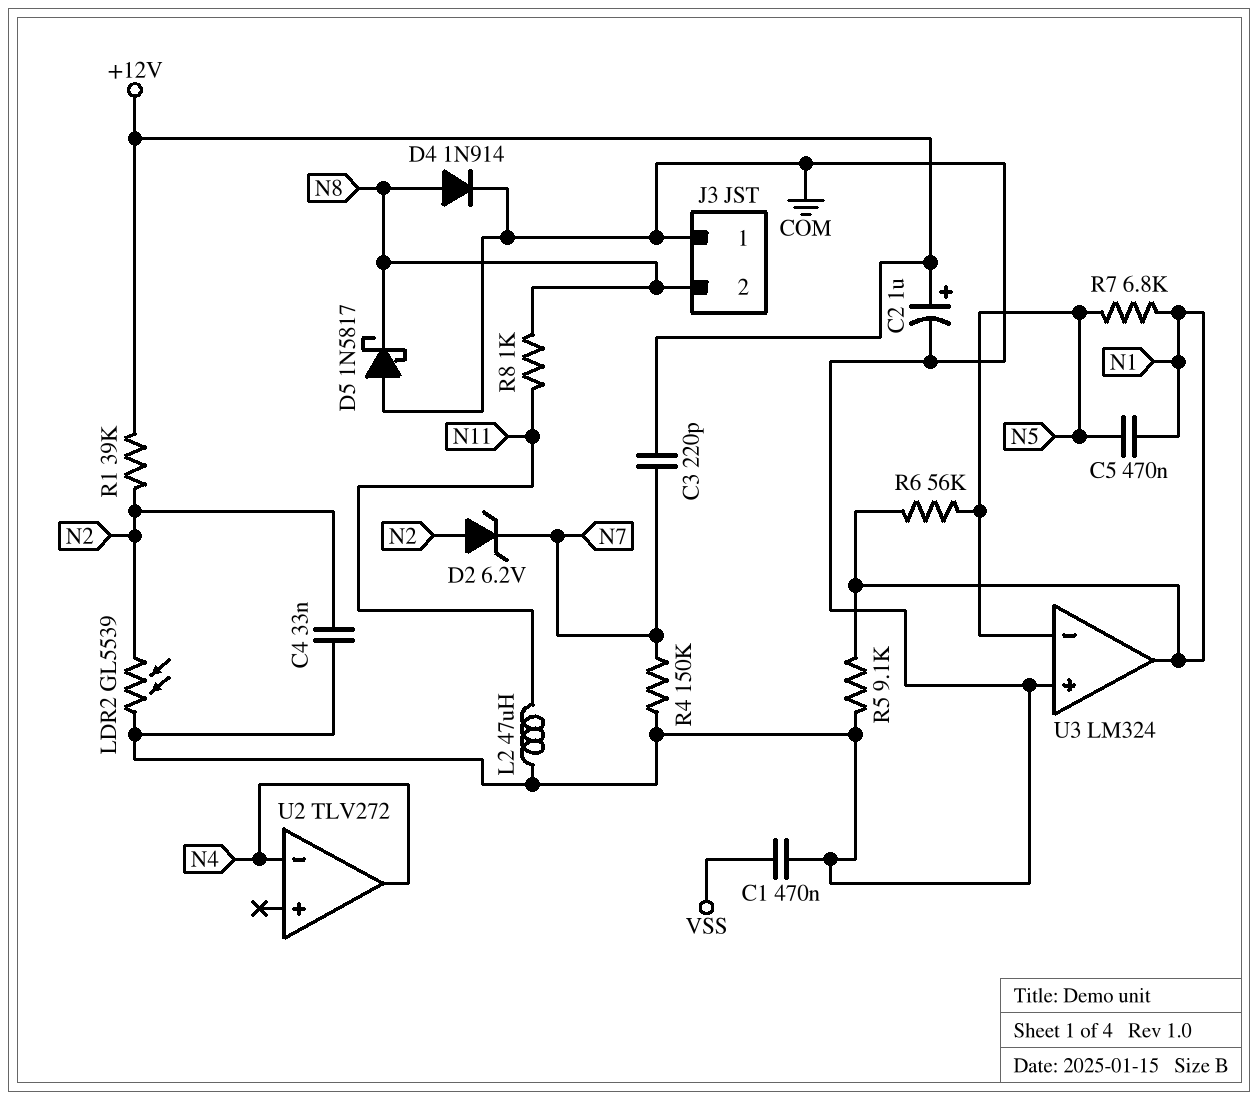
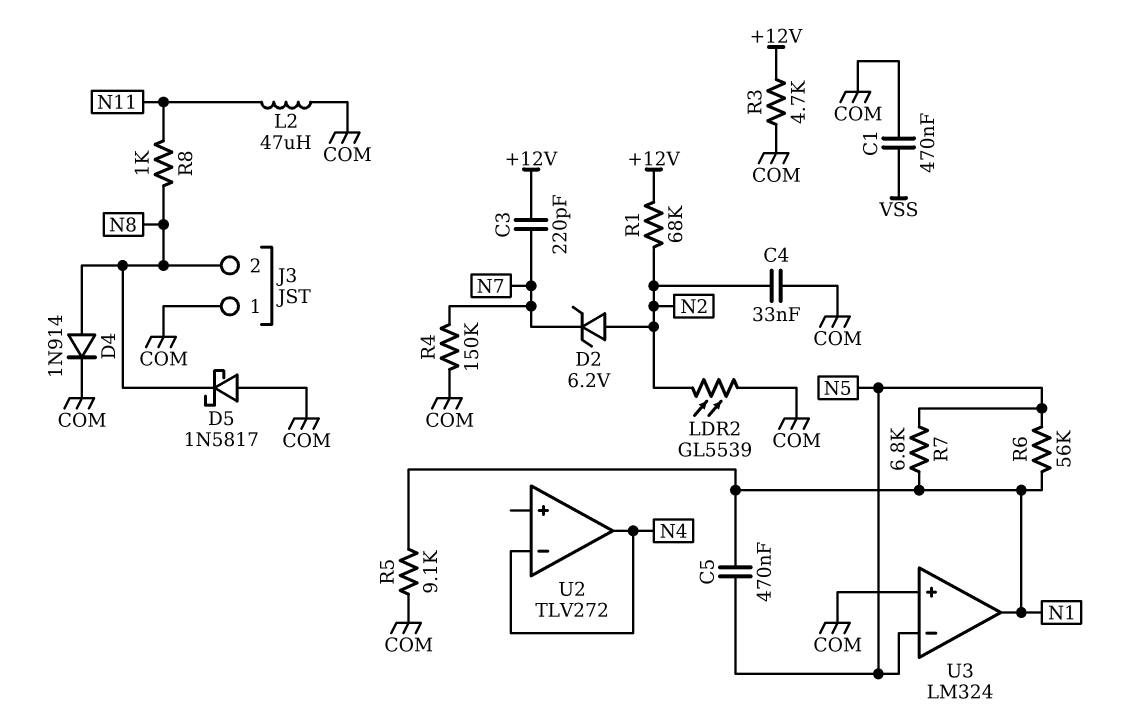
C2: 1uF (plus +12V, minus COM) -> none
R1: 39k (+12V, N2) -> 68k (+12V, N2)
R3: none -> 4.7k (+12V, COM)

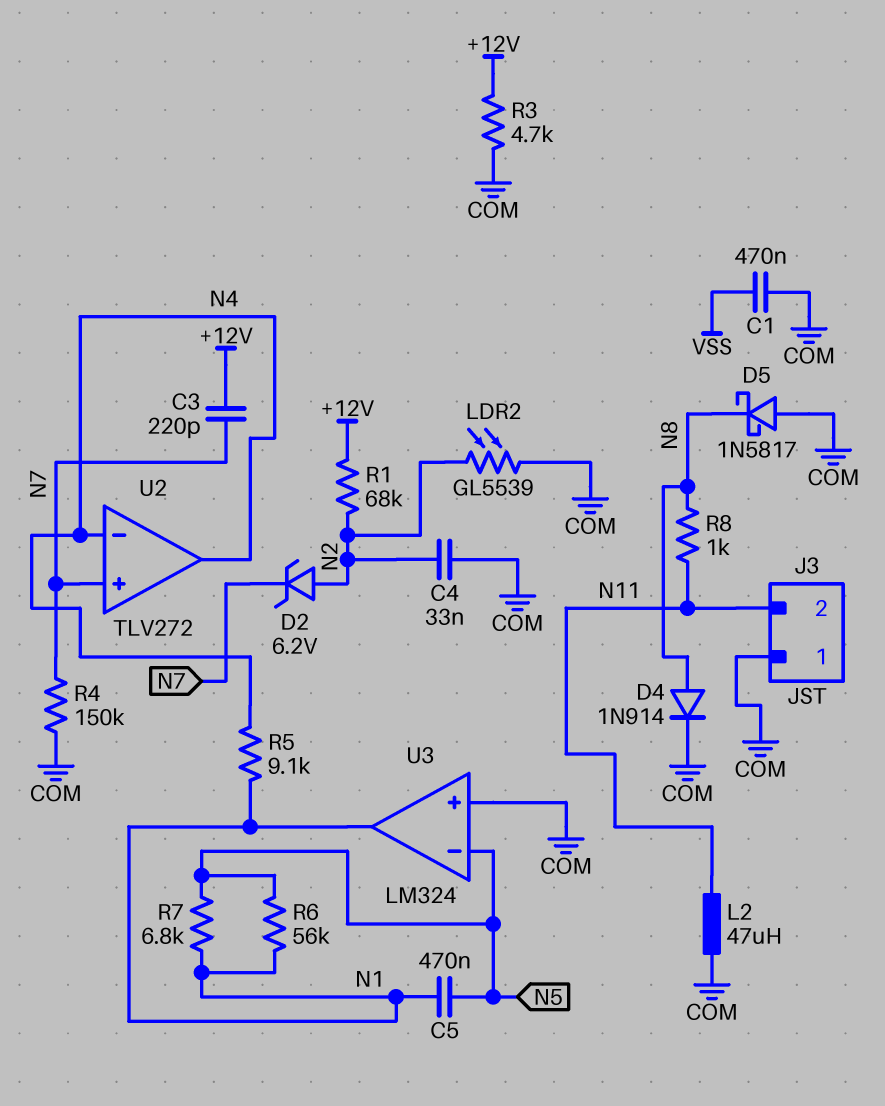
J3 pin 2: N8 -> N11
R5: 9.1k (COM, N1) -> 9.1k (N1, N4)
U2 pin in+: none -> N7

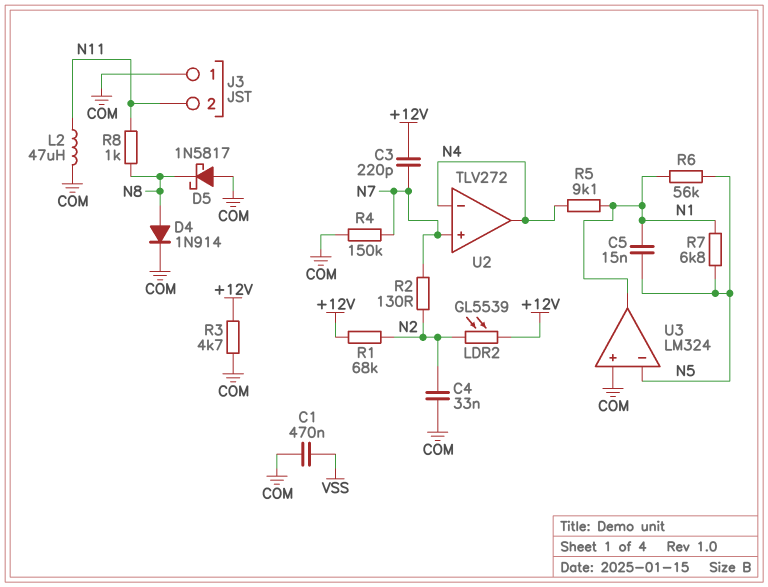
C5: 470nF (N1, N5) -> 15nF (N1, N5)
D2: zener 6.2V (A N2, K N7) -> none
LDR2: GL5539 (COM, N2) -> GL5539 (+12V, N2)
R2: none -> 130 (N2, N7)

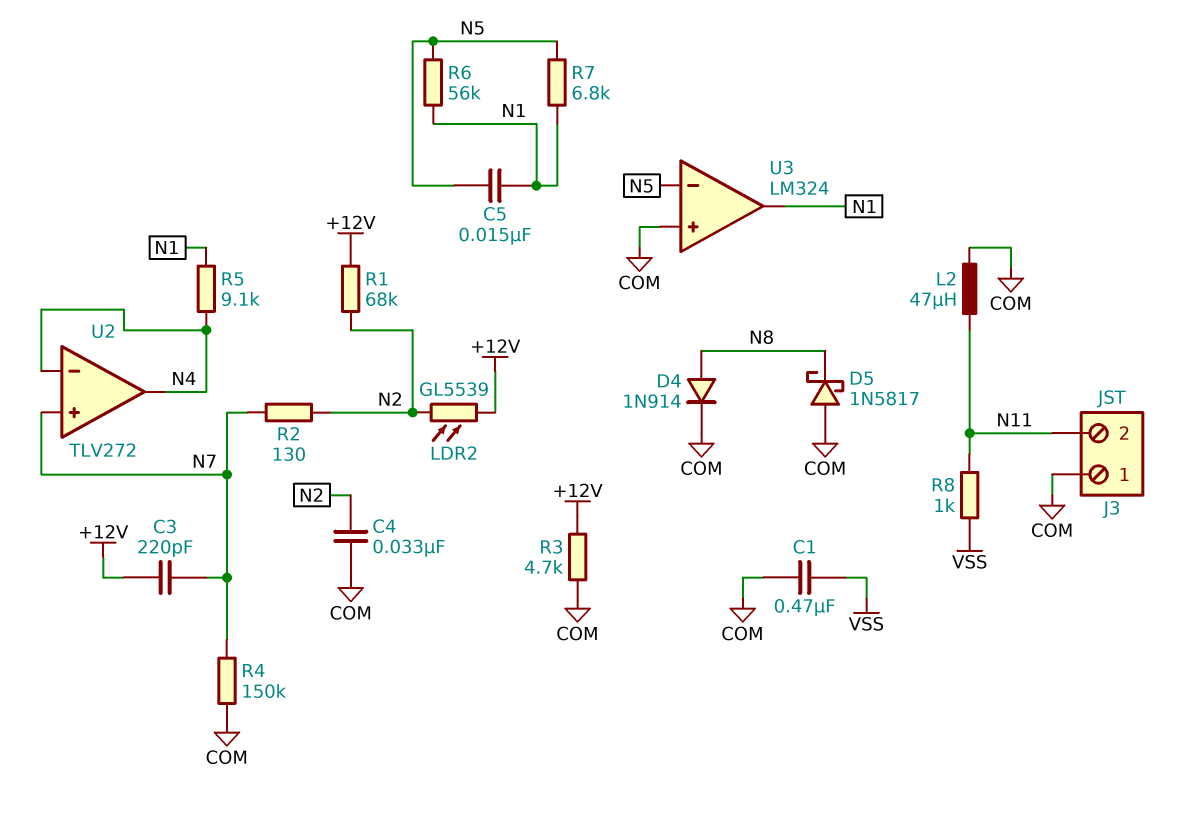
R8: 1k (N8, N11) -> 1k (N11, VSS)

